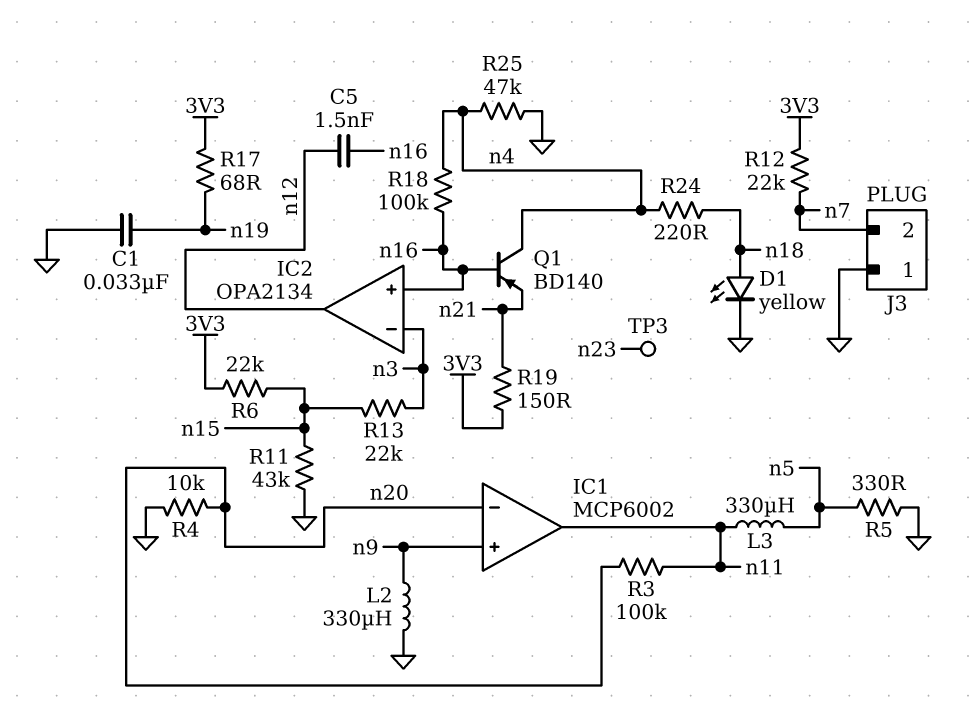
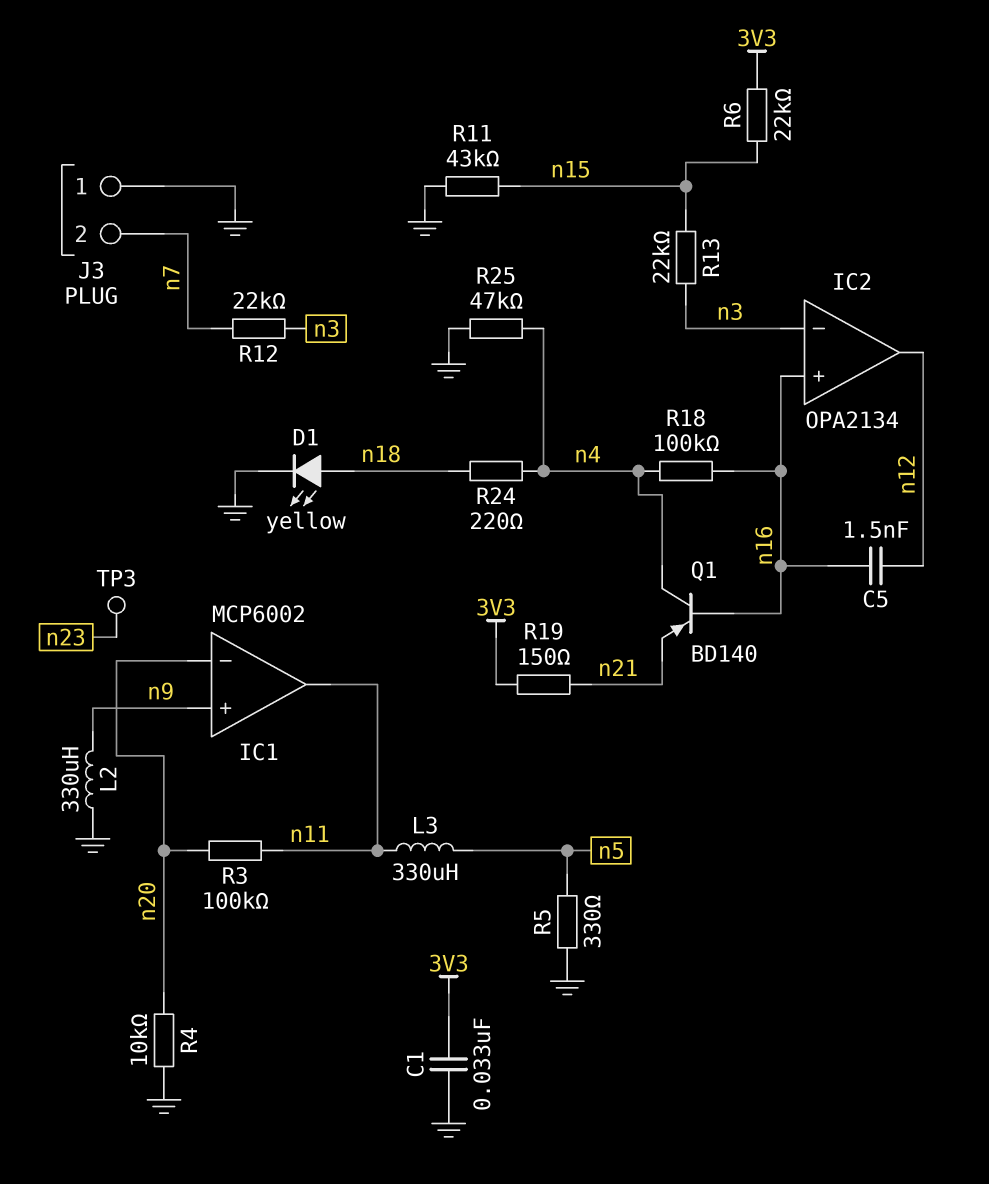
C1: 33nF (GND, n19) -> 33nF (3V3, GND)
R12: 22k (3V3, n7) -> 22k (n3, n7)
R17: 68 (3V3, n19) -> none

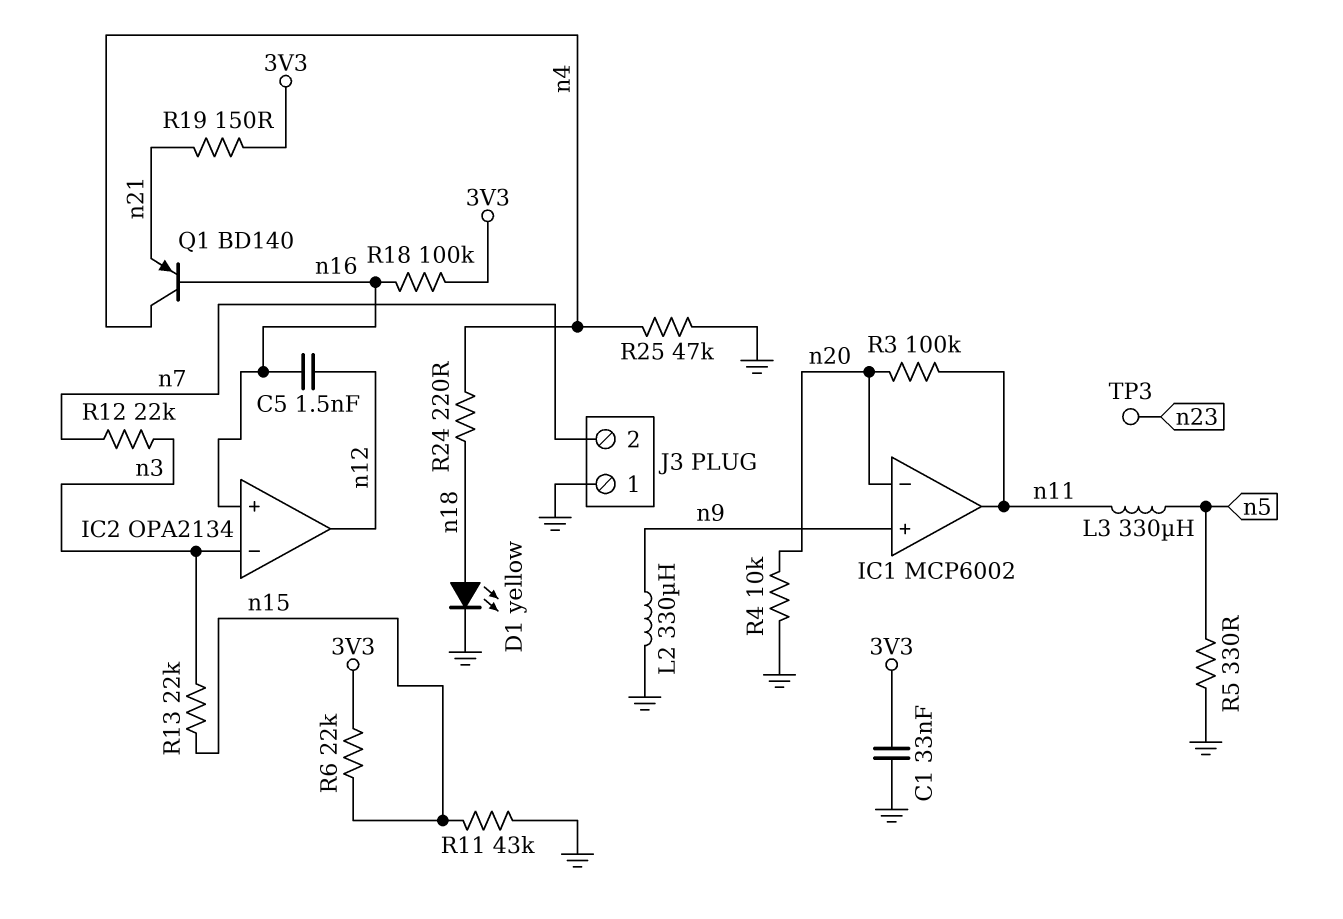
R18: 100k (n4, n16) -> 100k (3V3, n16)

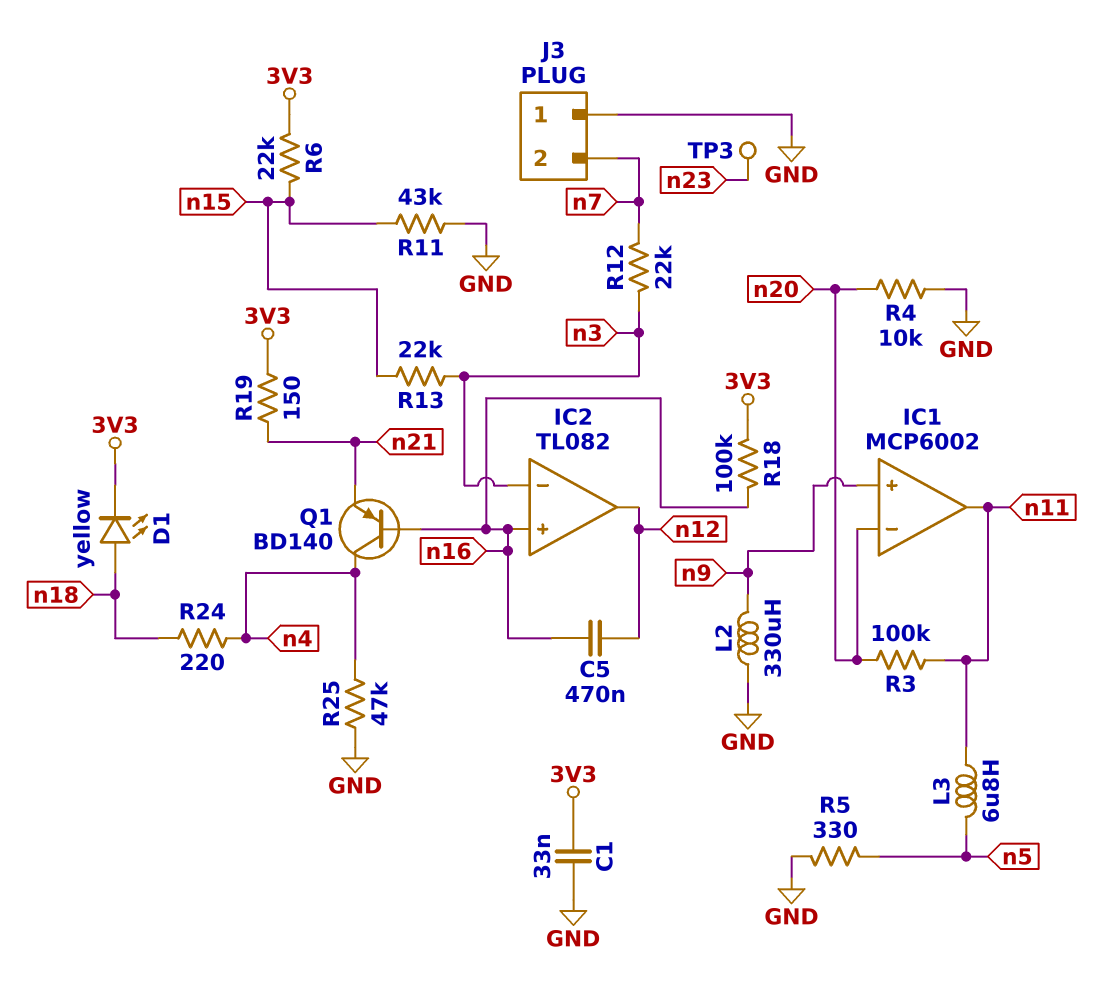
C5: 1.5nF (n12, n16) -> 470nF (n12, n16)
D1: LED yellow (A n18, K GND) -> LED yellow (A n18, K 3V3)
IC2: OPA2134 -> TL082
L3: 330uH (n5, n11) -> 6.8uH (n5, n11)

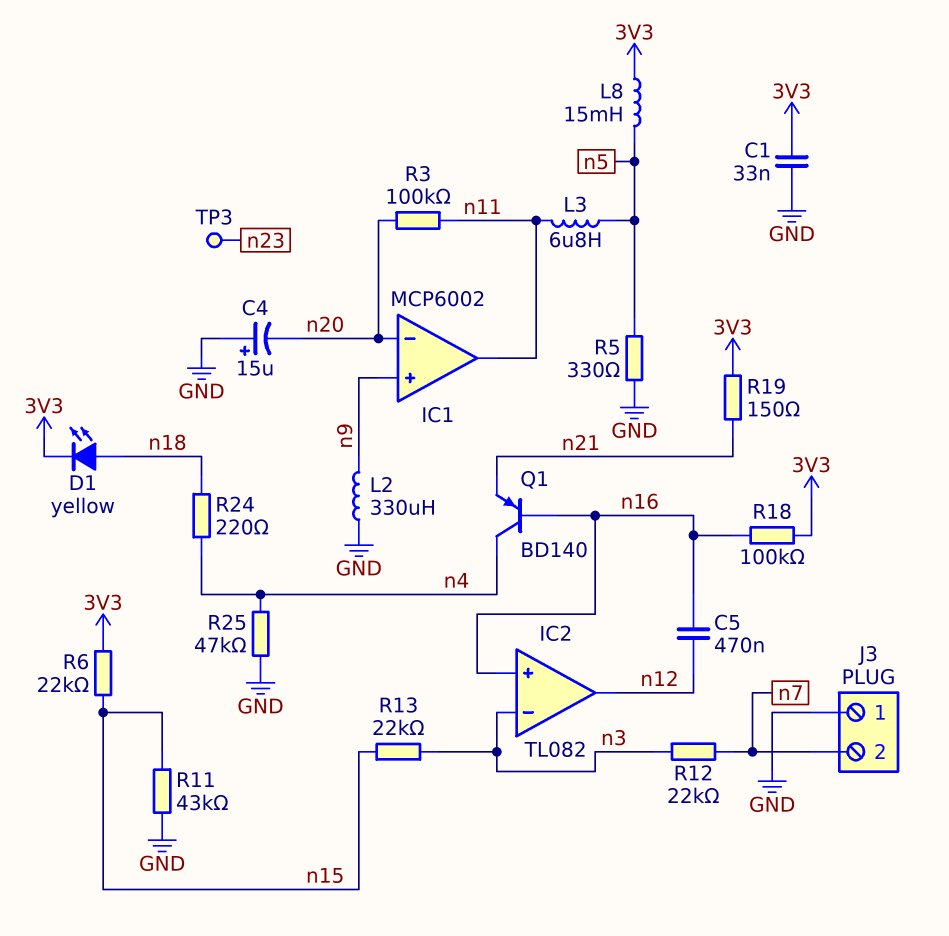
C4: none -> 15uF (plus GND, minus n20)
L8: none -> 15mH (3V3, n5)
R4: 10k (GND, n20) -> none

